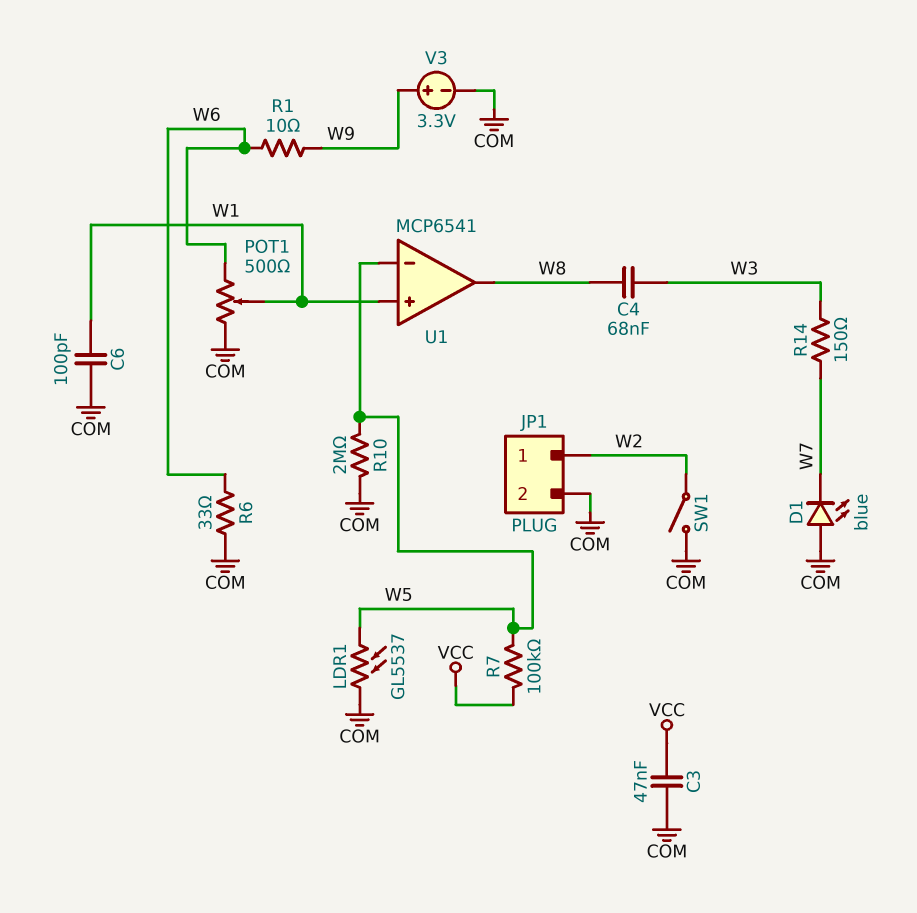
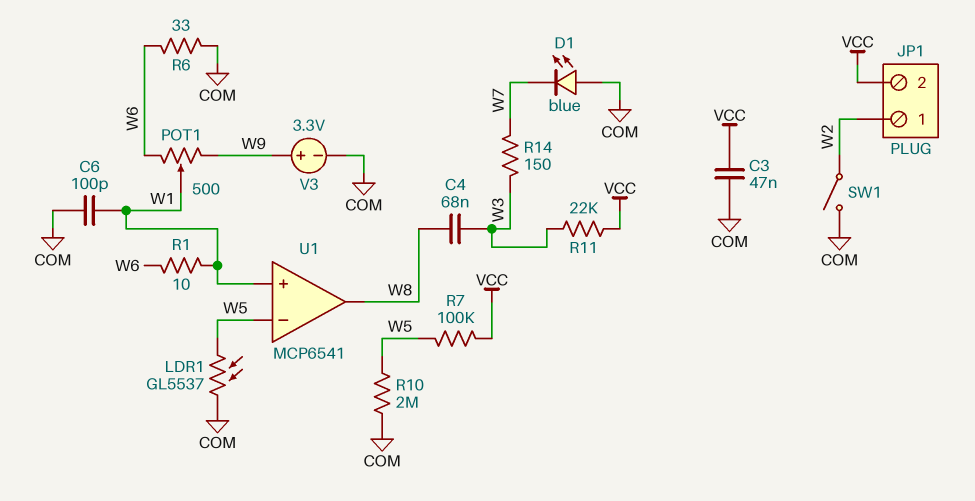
JP1 pin 2: COM -> VCC
POT1: 500 (COM, W6, wiper W1) -> 500 (W6, W9, wiper W1)
R1: 10 (W6, W9) -> 10 (W1, W6)
R11: none -> 22k (VCC, W3)

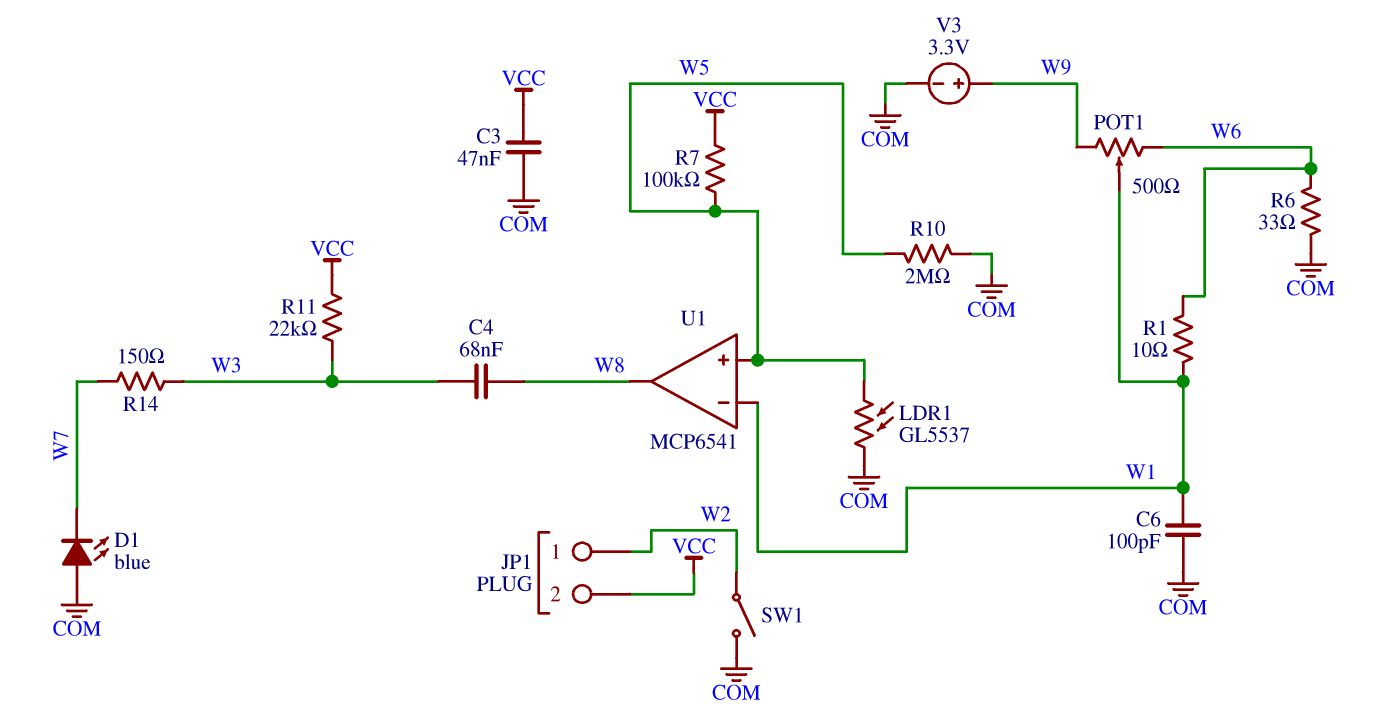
U1 pin in+: W1 -> W5
U1 pin in-: W5 -> W1

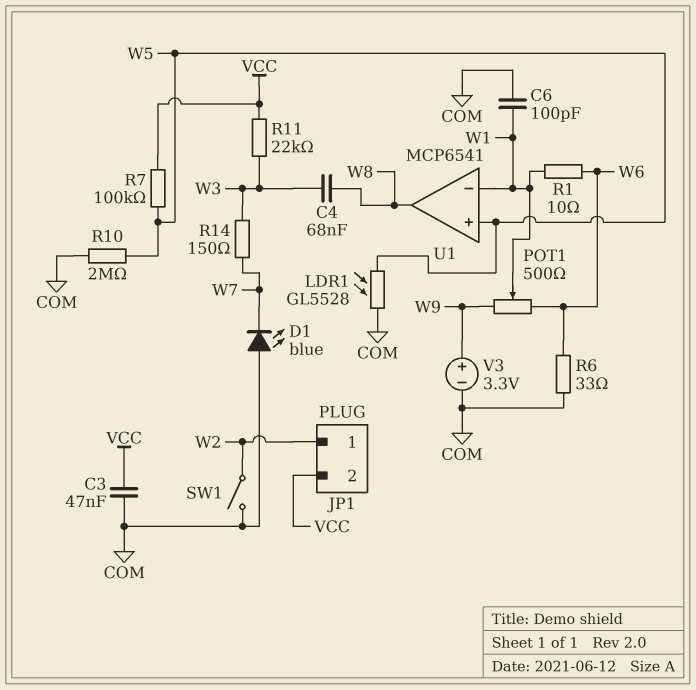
LDR1: GL5537 (COM, W5) -> GL5528 (COM, W5)

